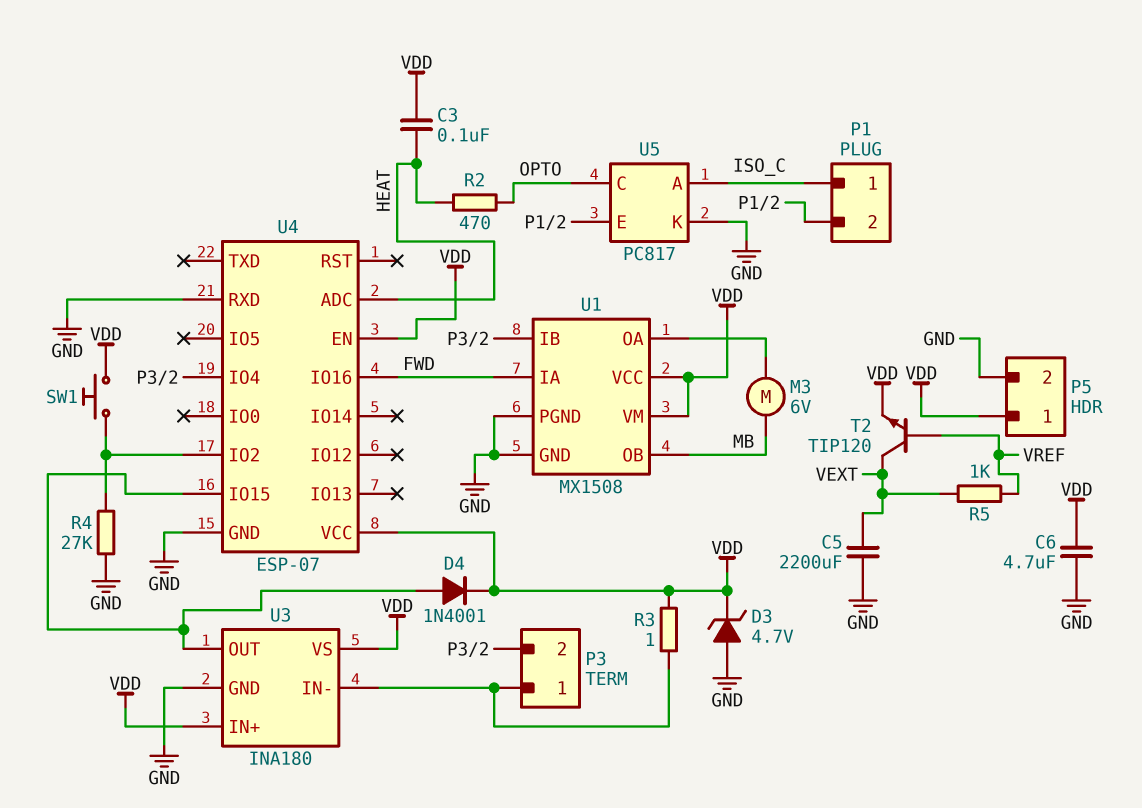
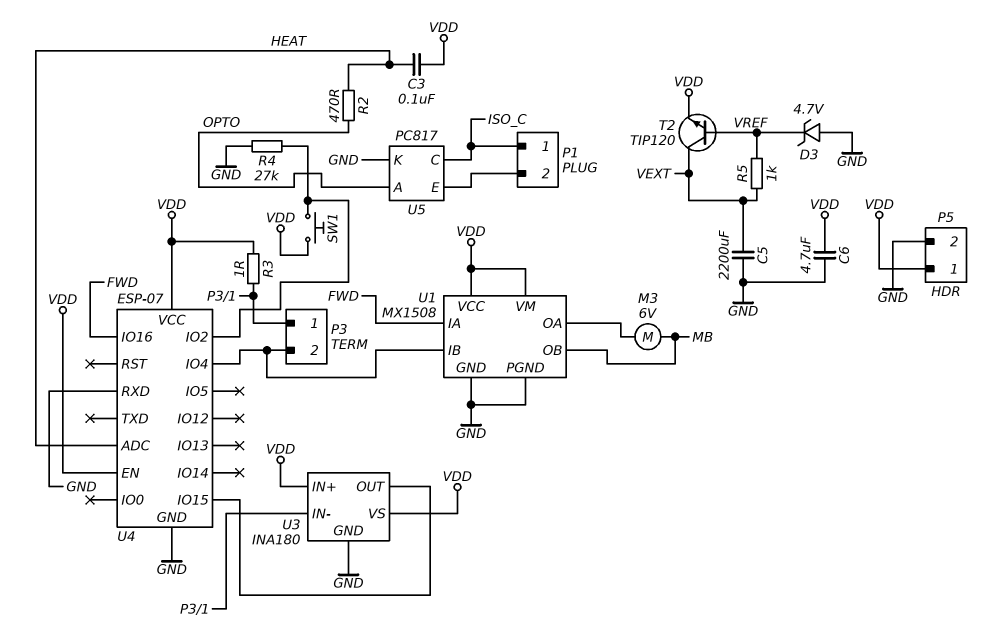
D3: zener 4.7V (A GND, K VDD) -> zener 4.7V (A GND, K VREF)
D4: diode 1N4001 (A U3/OUT, K VDD) -> none
U5 pin A: ISO_C -> OPTO
U5 pin C: OPTO -> ISO_C

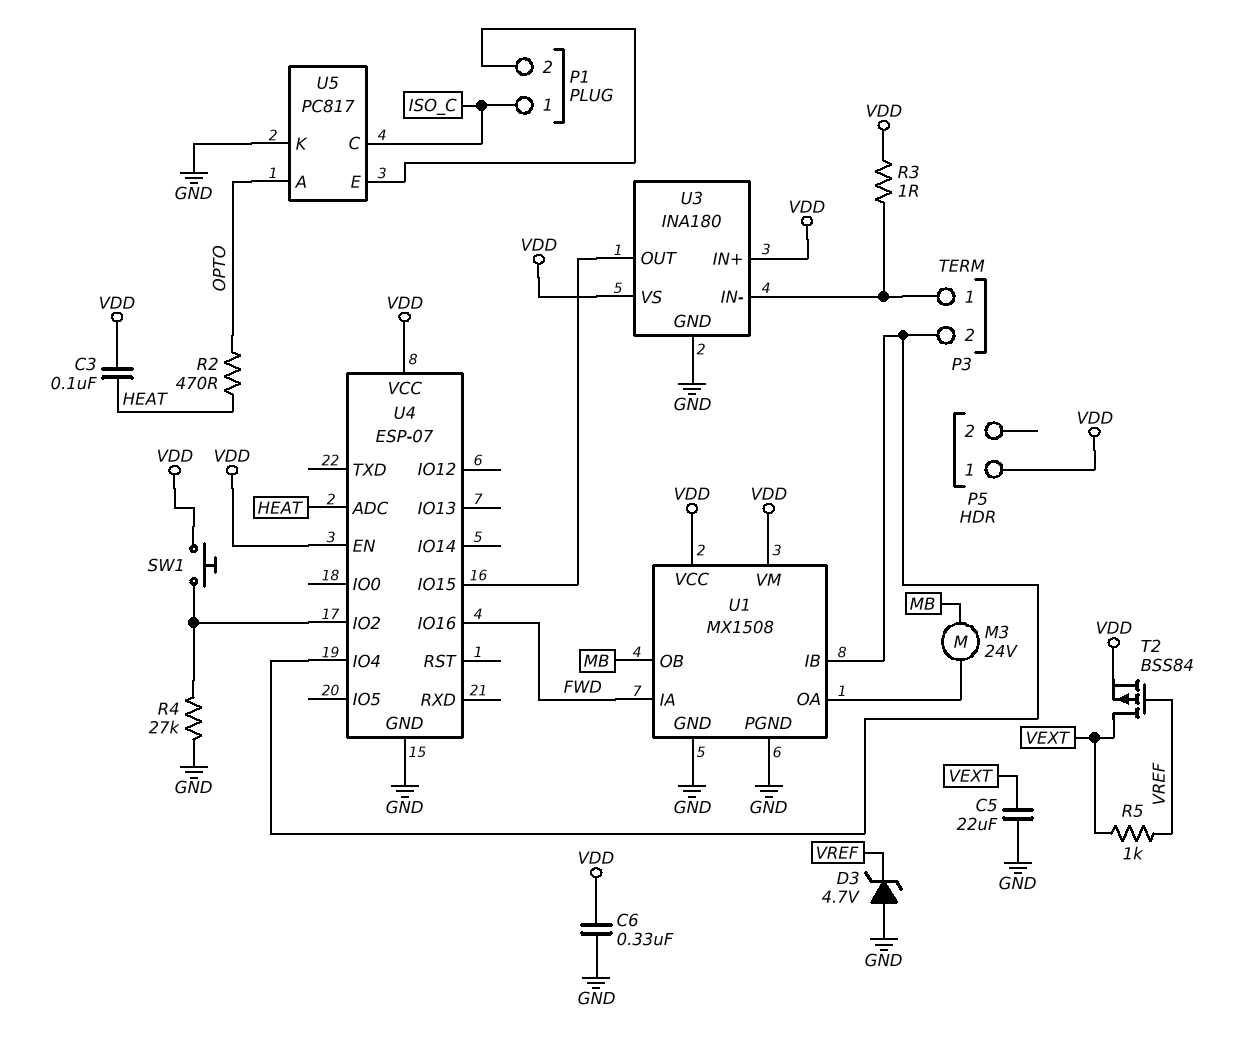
C5: 2200uF (GND, VEXT) -> 22uF (GND, VEXT)
C6: 4.7uF (GND, VDD) -> 330nF (GND, VDD)
M3: motor 6V (MB, U1/OA) -> motor 24V (MB, U1/OA)
P5 pin 2: GND -> none
T2: NPN TIP120 (B VREF, C VEXT, E VDD) -> PMOS BSS84 (G VREF, D VEXT, S VDD)
U4 pin RXD: GND -> none

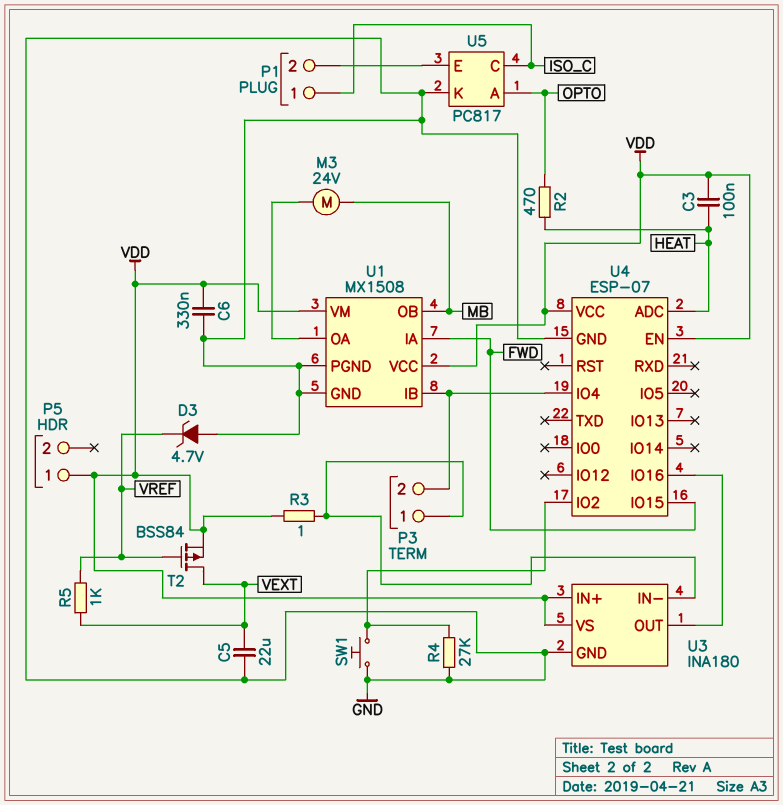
SW1: button (U4/IO2, VDD) -> button (GND, U4/IO2)
U4 pin IO15: U3/OUT -> FWD
U4 pin IO16: FWD -> U3/OUT

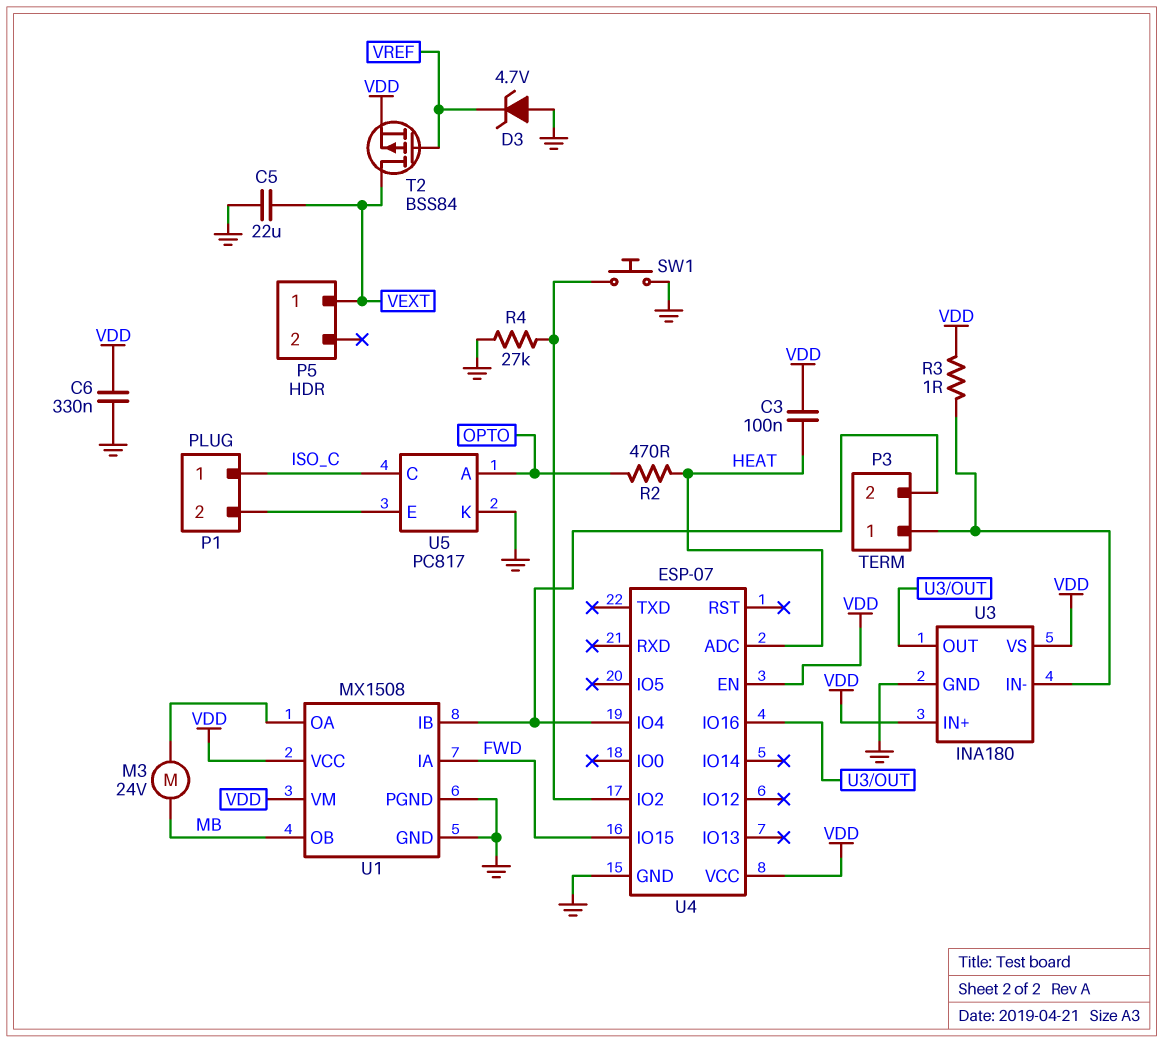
P5 pin 1: VDD -> VEXT
R5: 1k (VEXT, VREF) -> none

